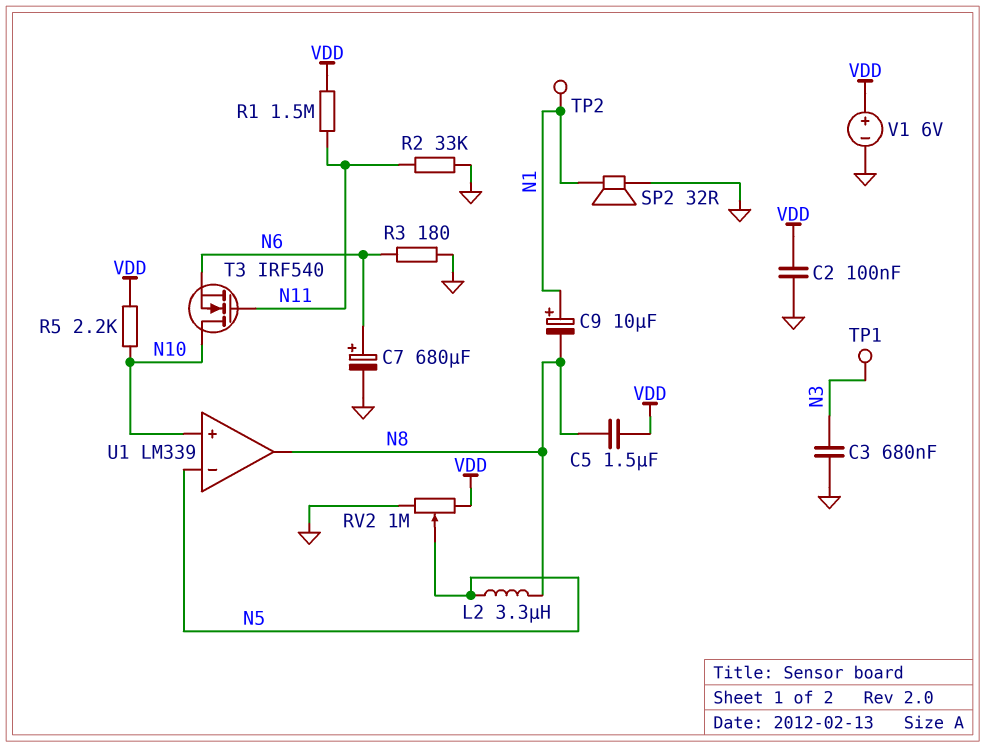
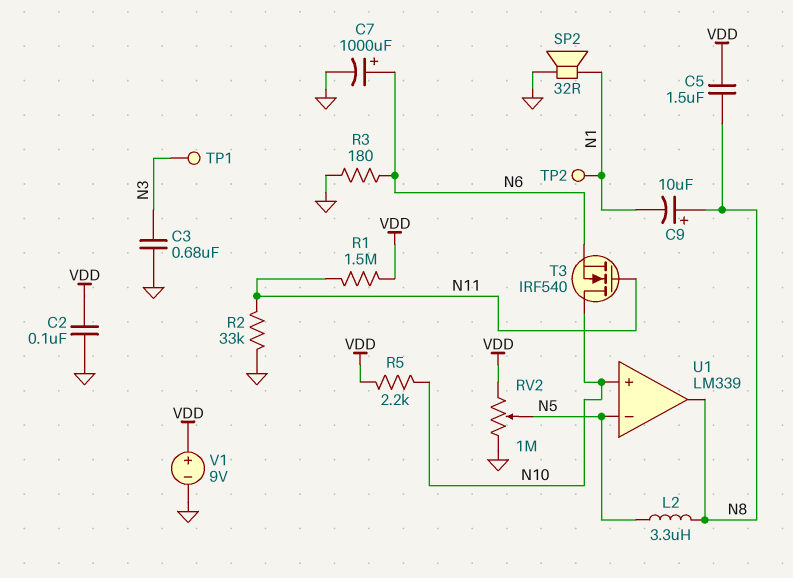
C7: 680uF (plus N6, minus GND) -> 1000uF (plus N6, minus GND)
C9: 10uF (plus N1, minus N8) -> 10uF (plus N8, minus N1)
V1: 6V (plus VDD, minus GND) -> 9V (plus VDD, minus GND)

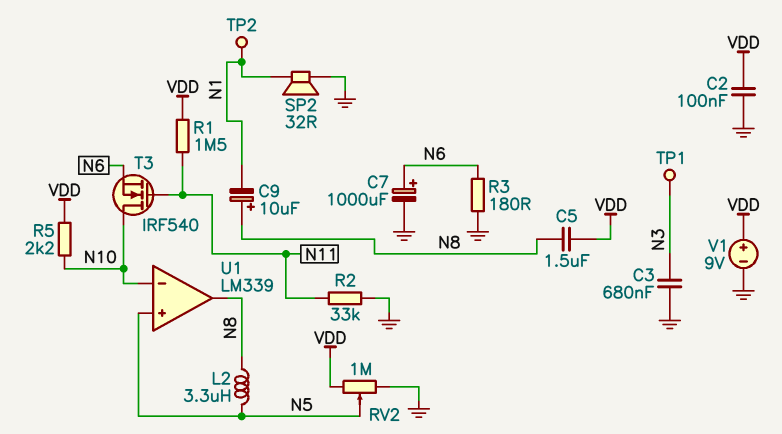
U1 pin in+: N10 -> N5
U1 pin in-: N5 -> N10

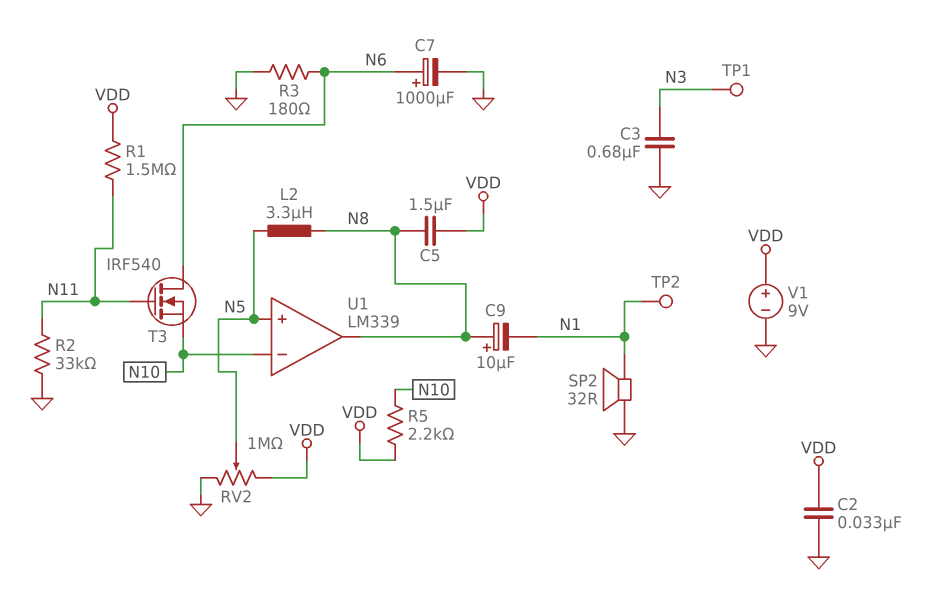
C2: 100nF (GND, VDD) -> 33nF (GND, VDD)
T3: NMOS IRF540 (G N11, D N10, S N6) -> NMOS IRF540 (G N11, D N6, S N10)

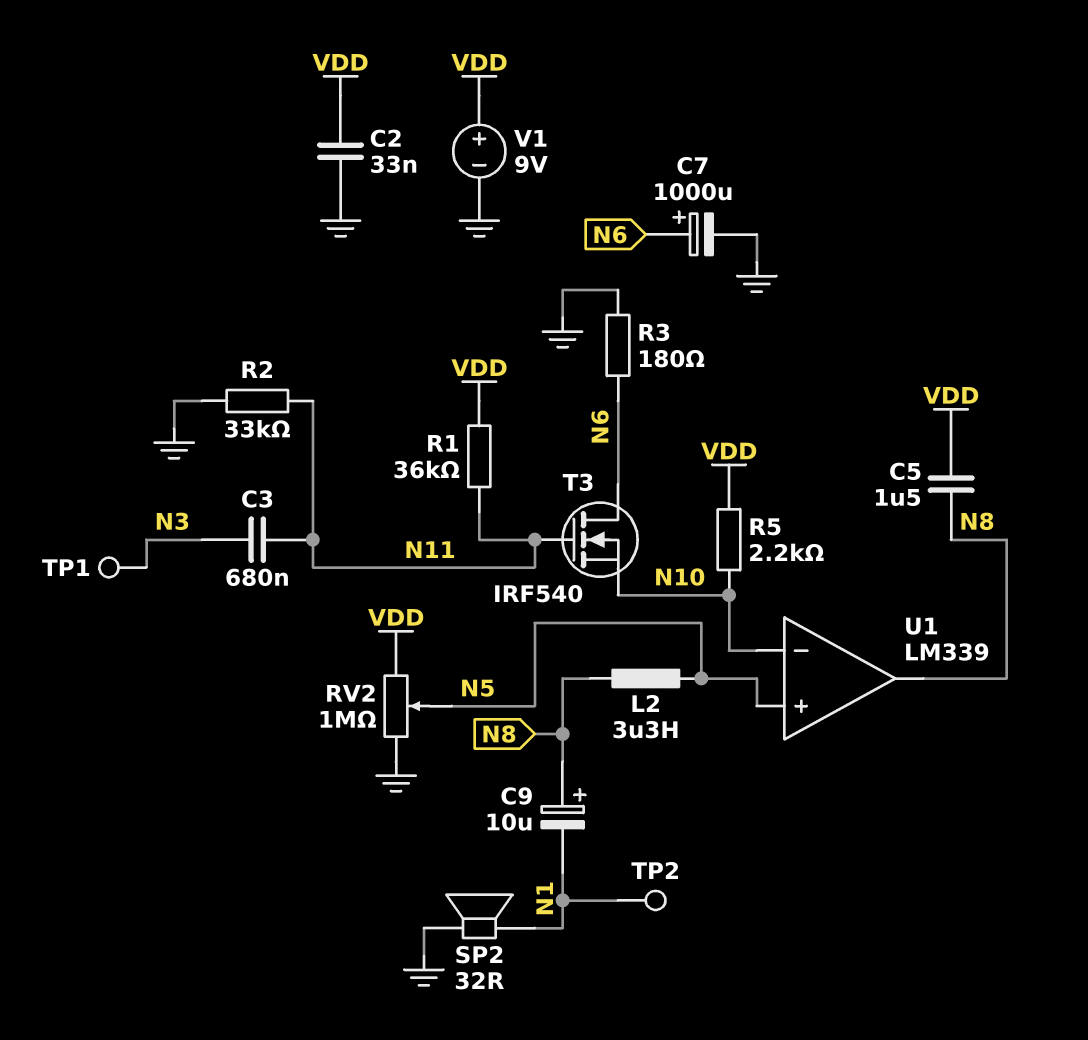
C3: 680nF (GND, N3) -> 680nF (N3, N11)
R1: 1.5M (N11, VDD) -> 36k (N11, VDD)

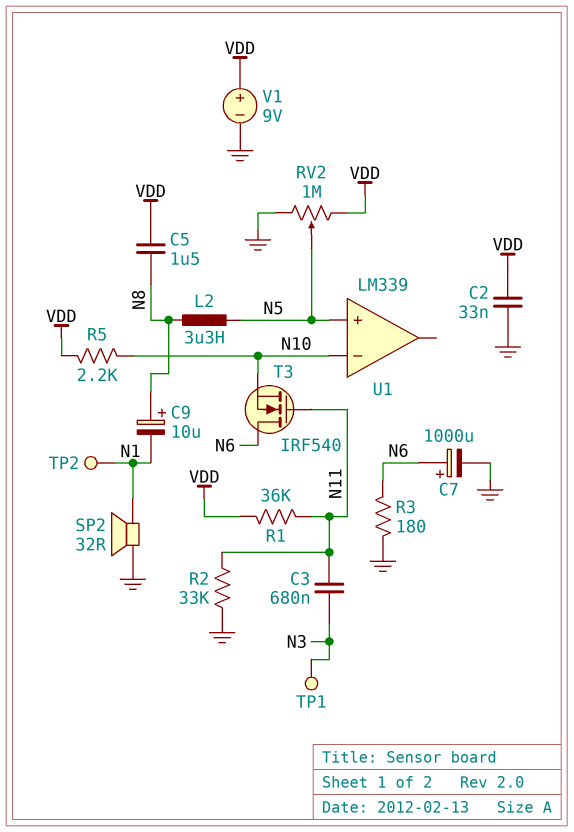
U1 pin out: N8 -> none

